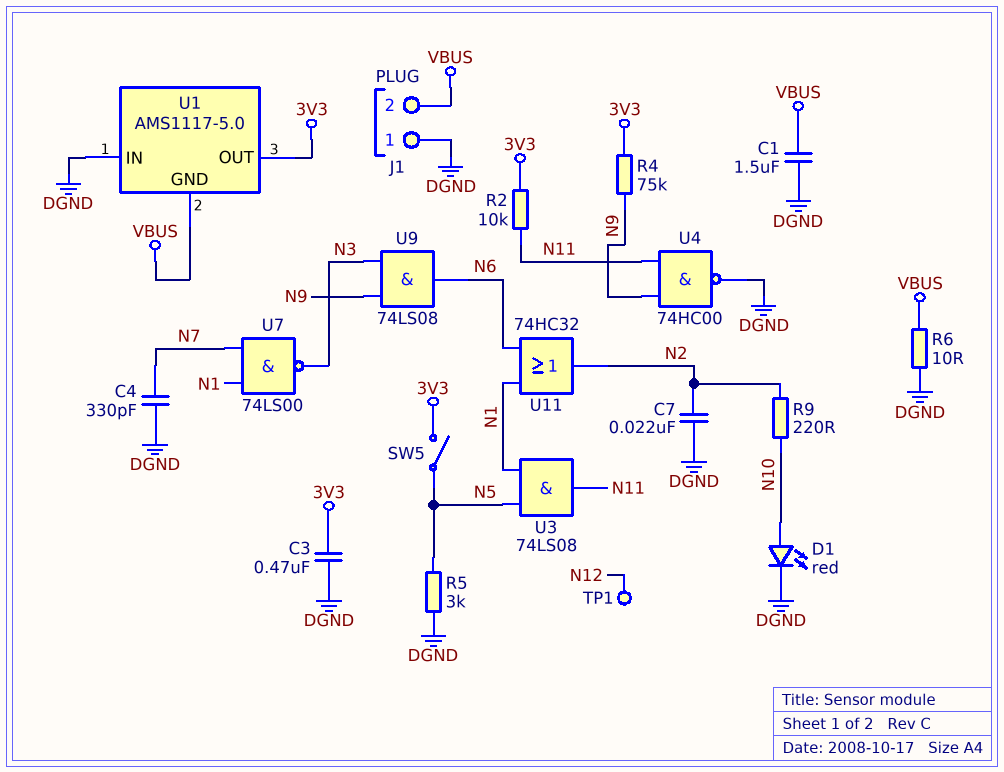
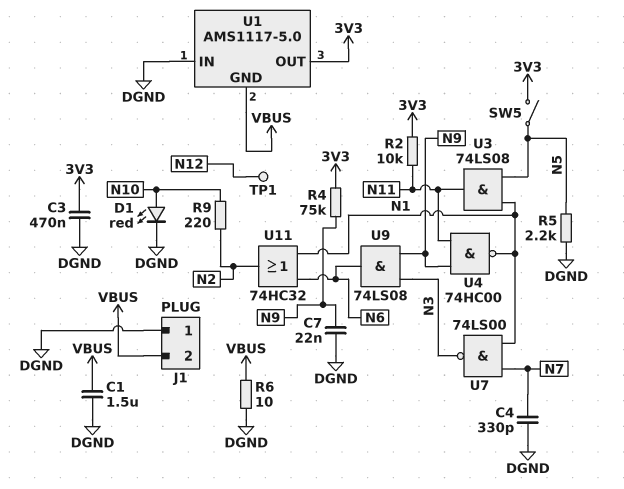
C7: 22nF (DGND, N2) -> 22nF (DGND, N9)
R5: 3k (DGND, N5) -> 2.2k (DGND, N5)
U4: NAND 74HC00 (in N9, in N11, out DGND) -> NAND 74HC00 (in N9, in N11, out N1)

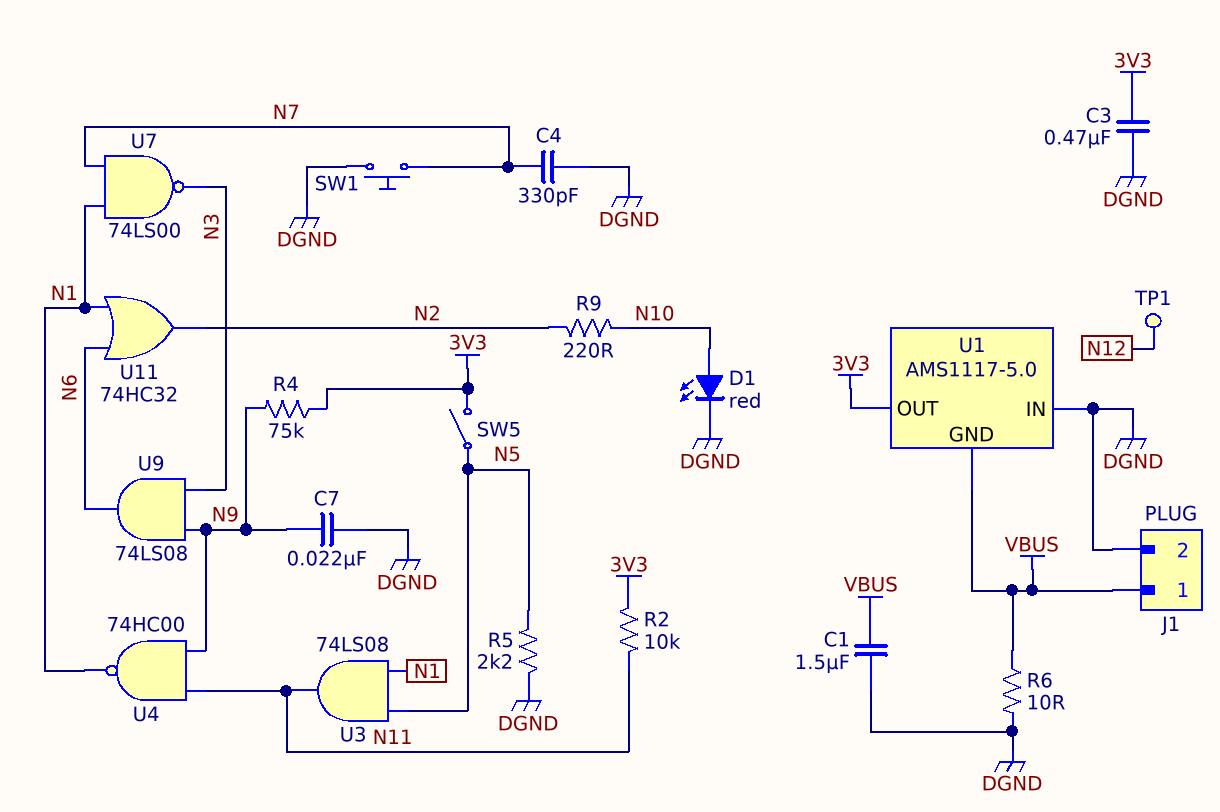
J1 pin 1: DGND -> VBUS
J1 pin 2: VBUS -> DGND
SW1: none -> button (DGND, N7)

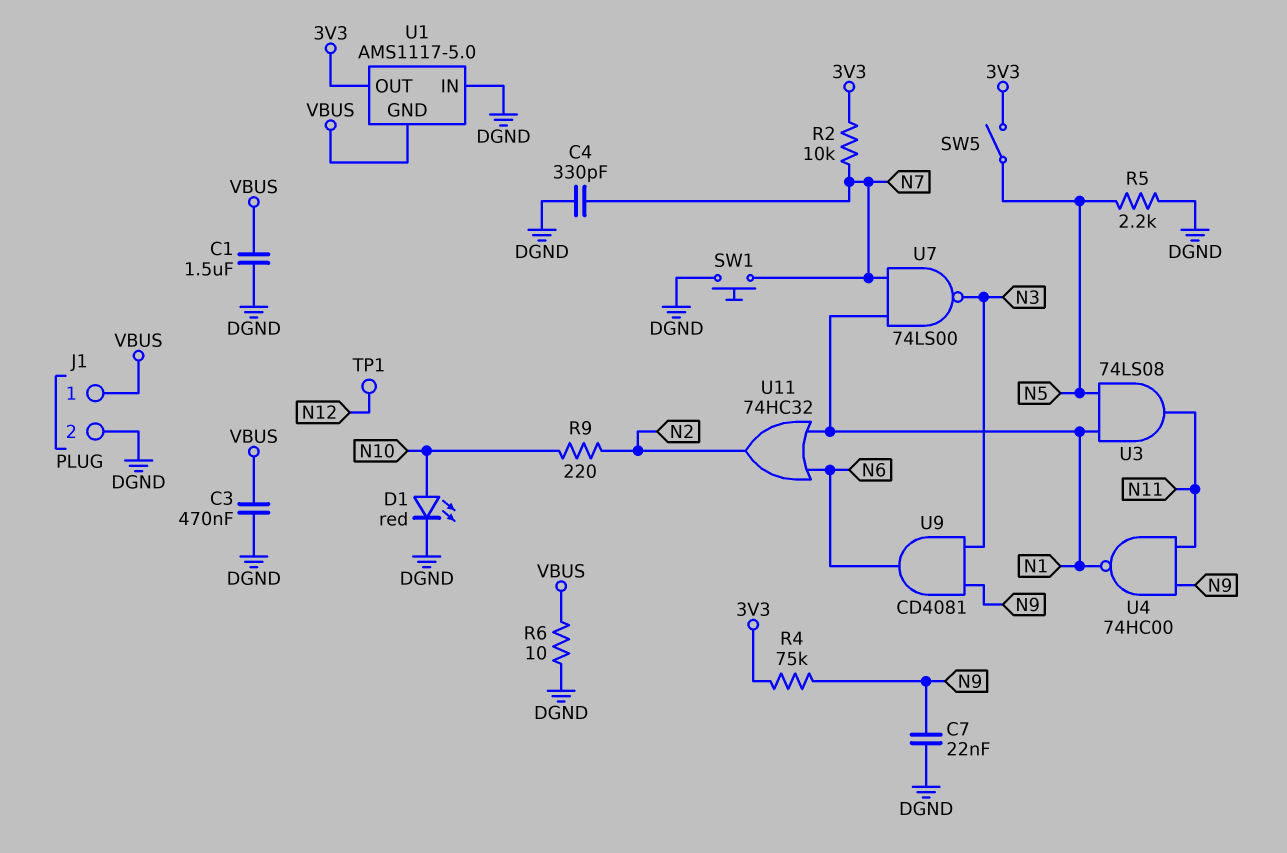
C3: 470nF (3V3, DGND) -> 470nF (DGND, VBUS)
R2: 10k (3V3, N11) -> 10k (3V3, N7)
U9: AND 74LS08 (in N3, in N9, out N6) -> AND CD4081 (in N3, in N9, out N6)

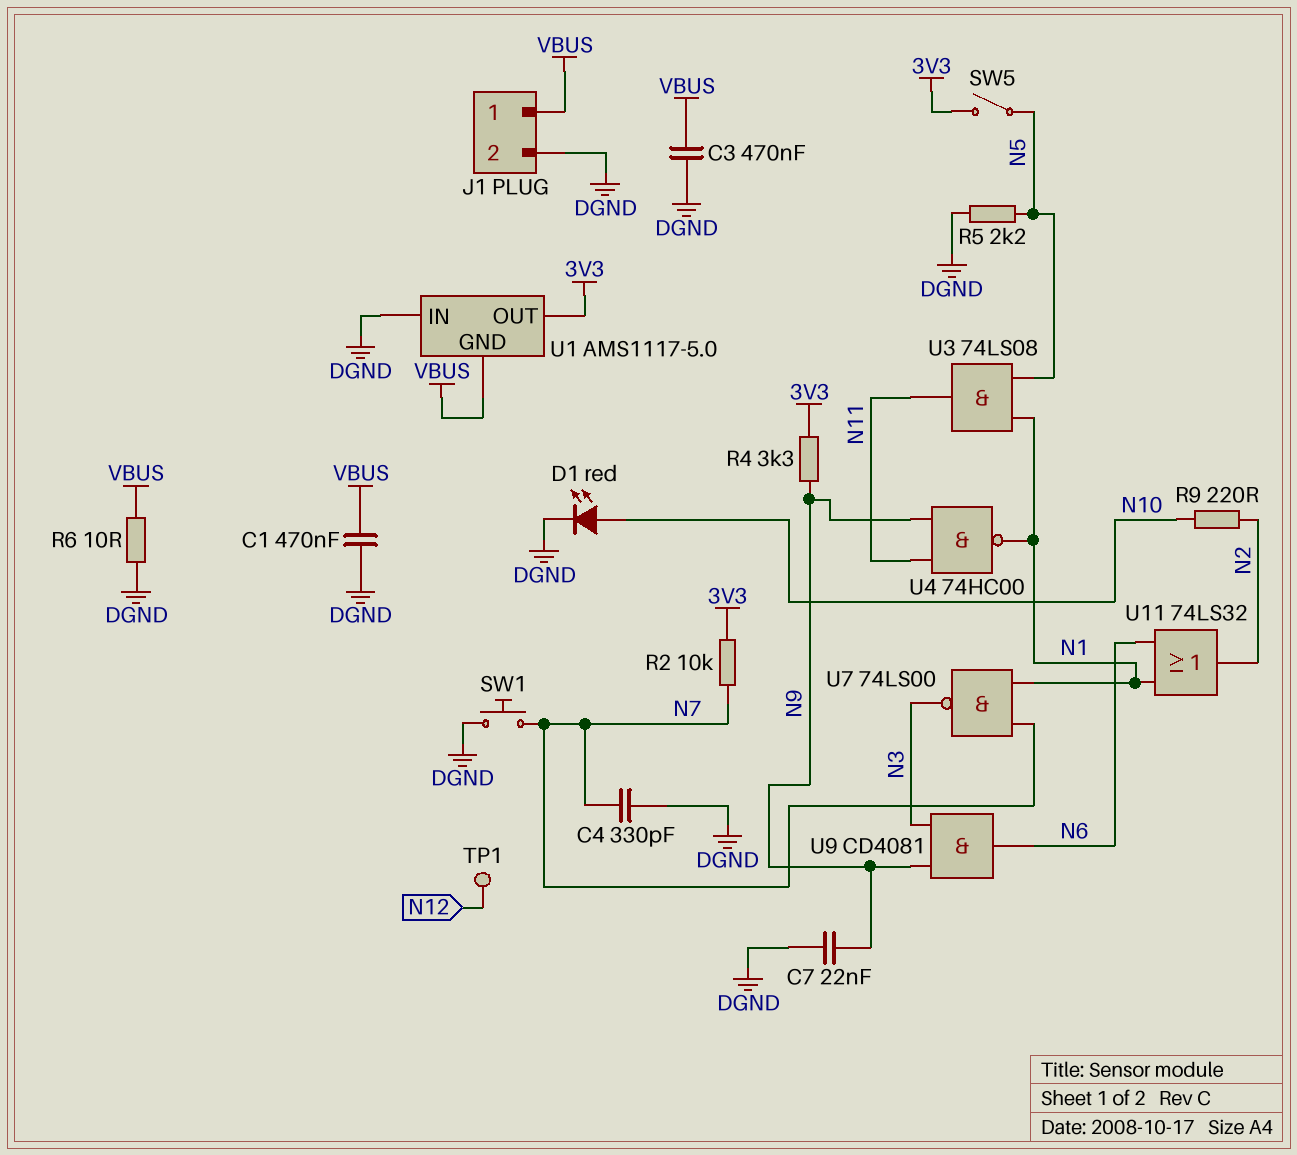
C1: 1.5uF (DGND, VBUS) -> 470nF (DGND, VBUS)
R4: 75k (3V3, N9) -> 3.3k (3V3, N9)
U11: OR 74HC32 (in N1, in N6, out N2) -> OR 74LS32 (in N1, in N6, out N2)

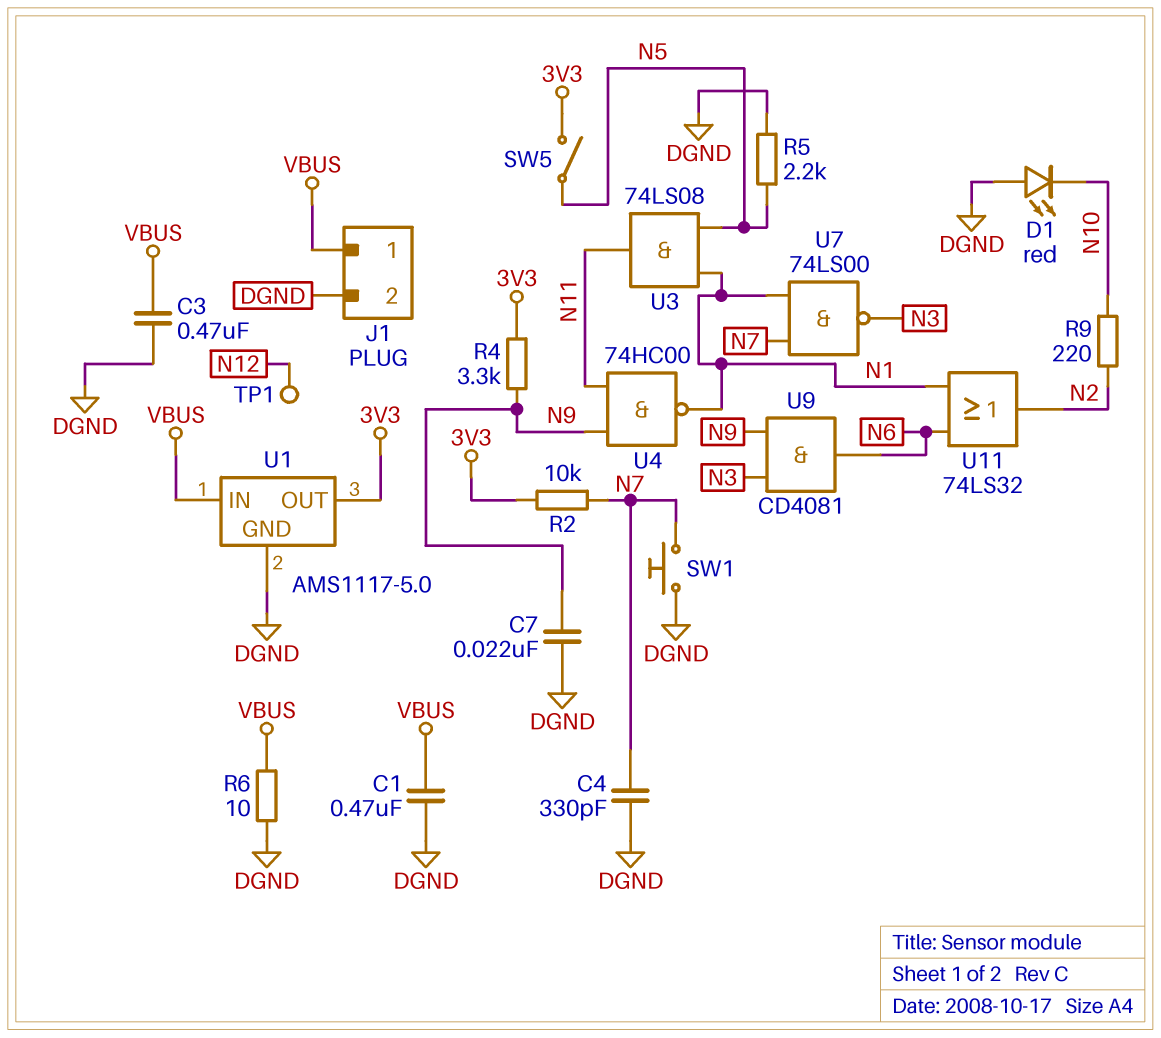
D1: LED red (A N10, K DGND) -> LED red (A DGND, K N10)
U1 pin GND: VBUS -> DGND
U1 pin IN: DGND -> VBUS

